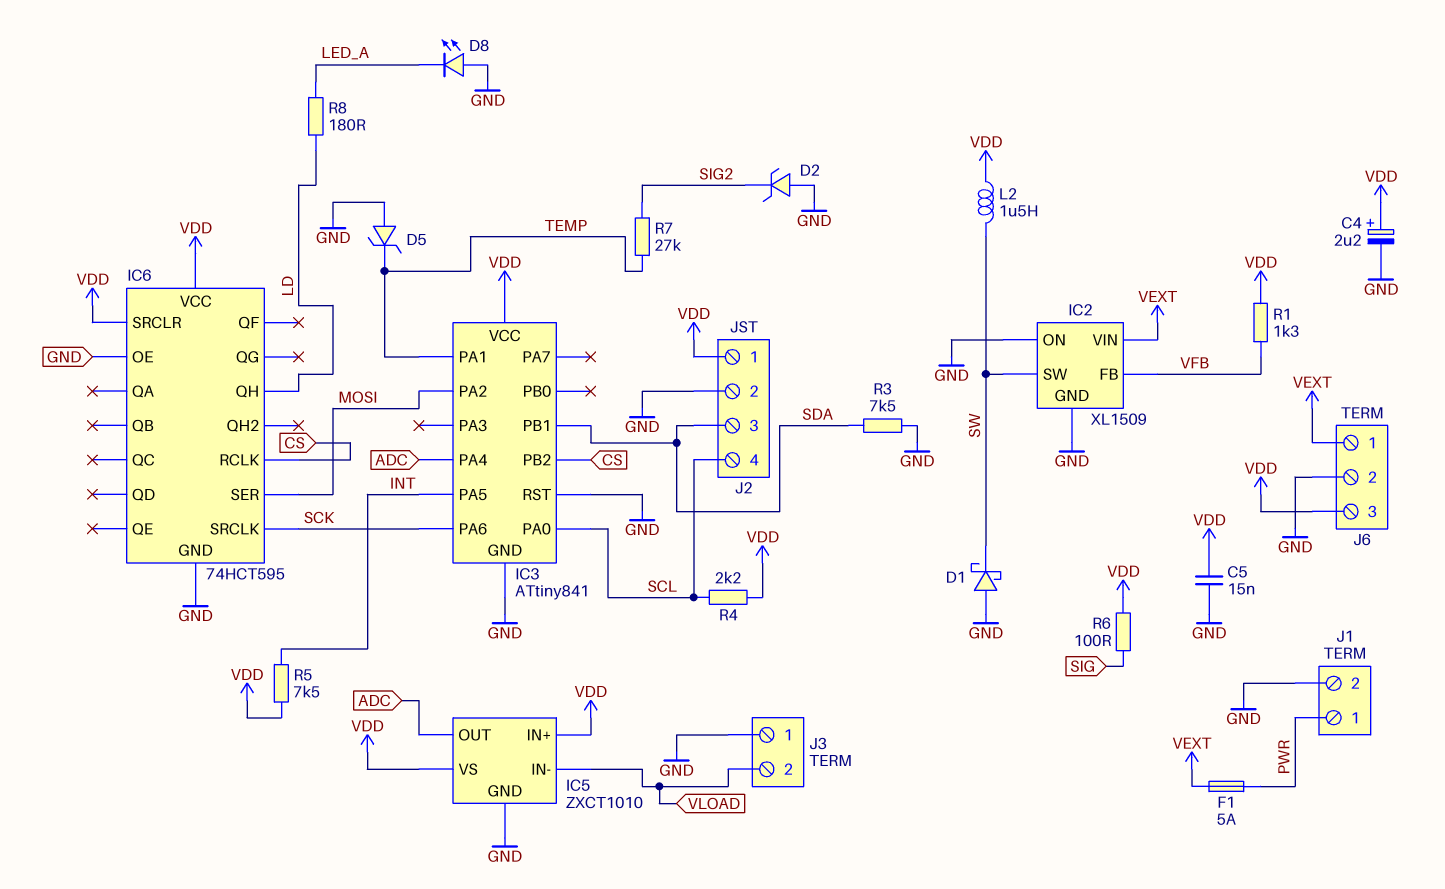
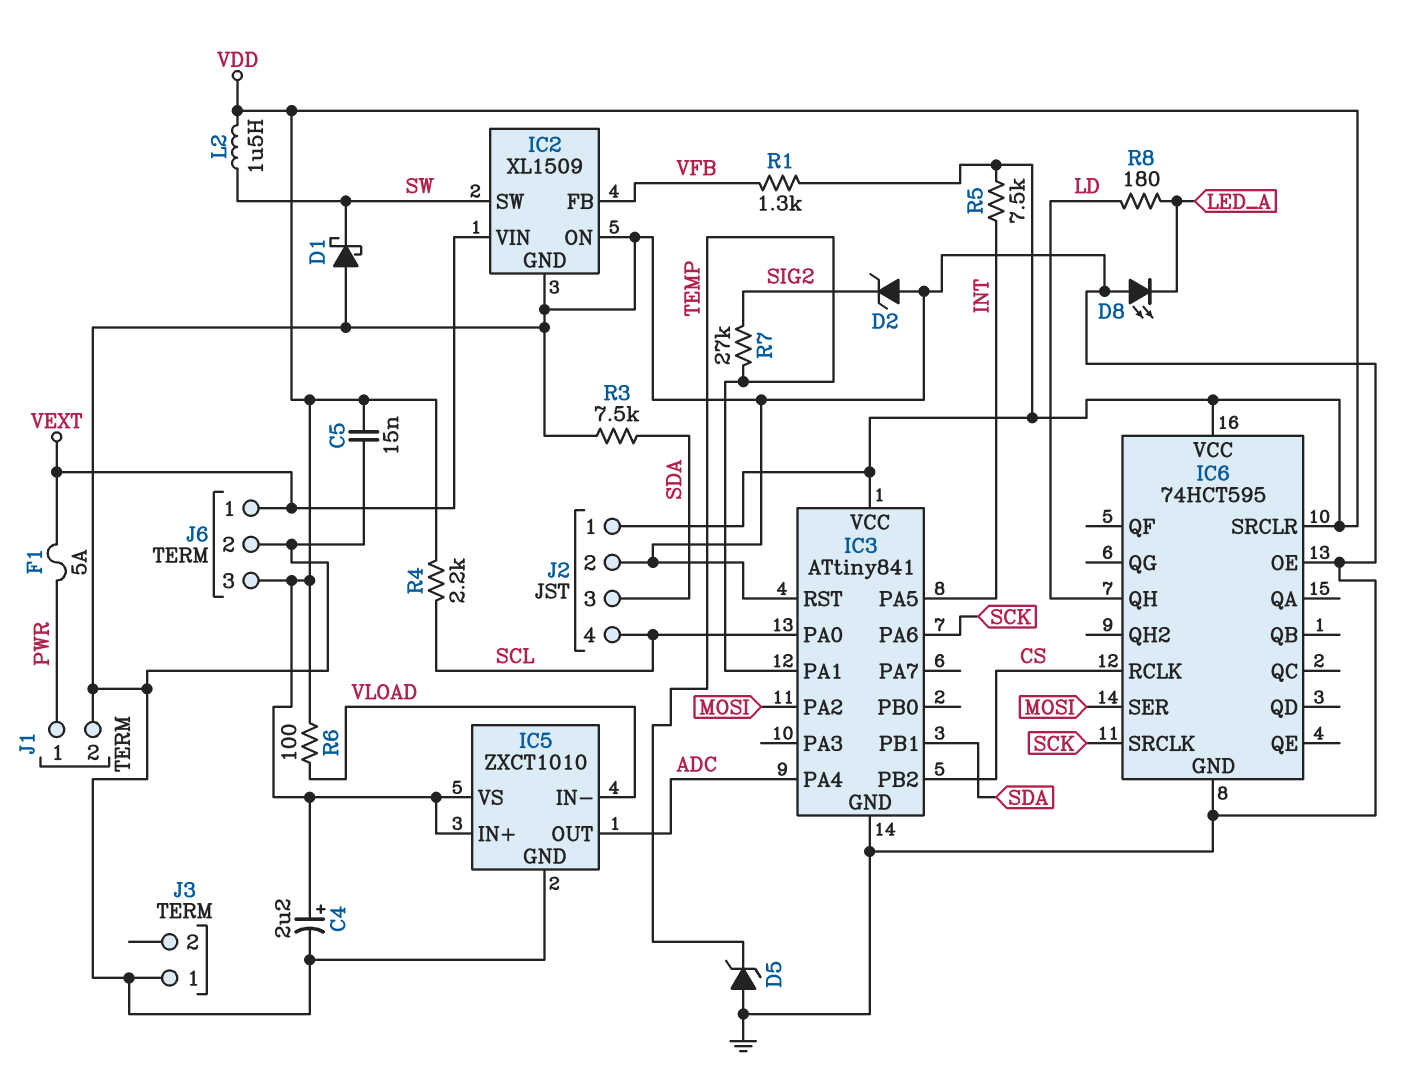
J3 pin 2: VLOAD -> none
R6: 100 (SIG, VDD) -> 100 (VDD, VLOAD)

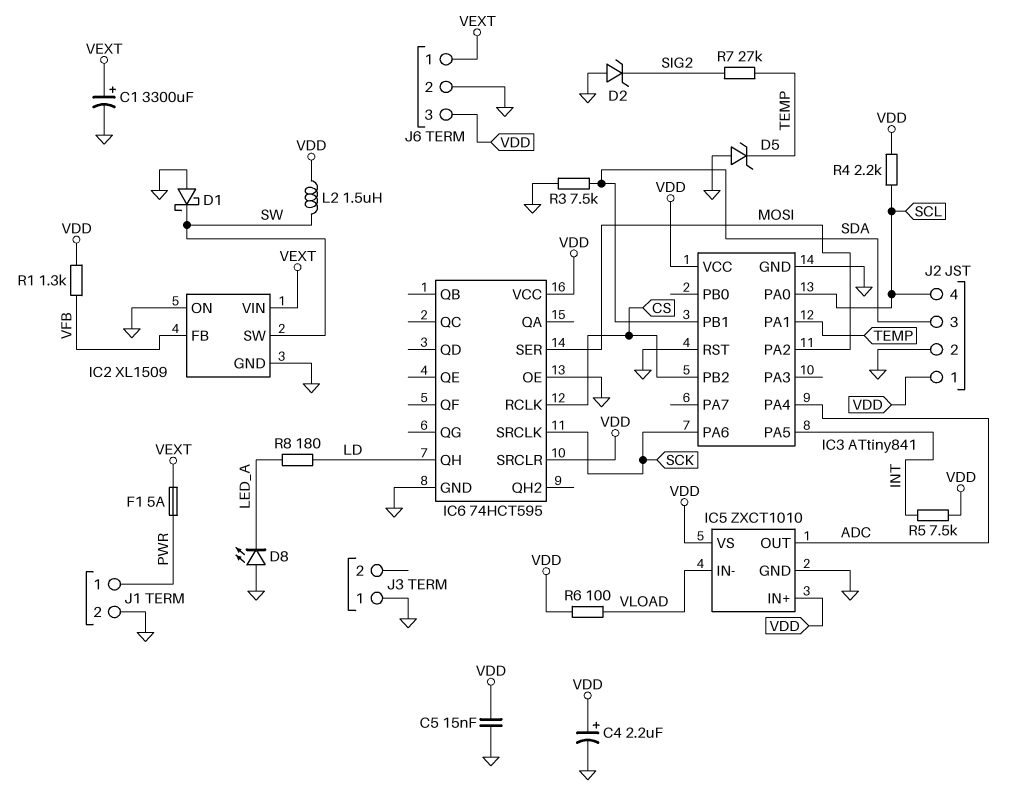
C1: none -> 3300uF (plus VEXT, minus GND)

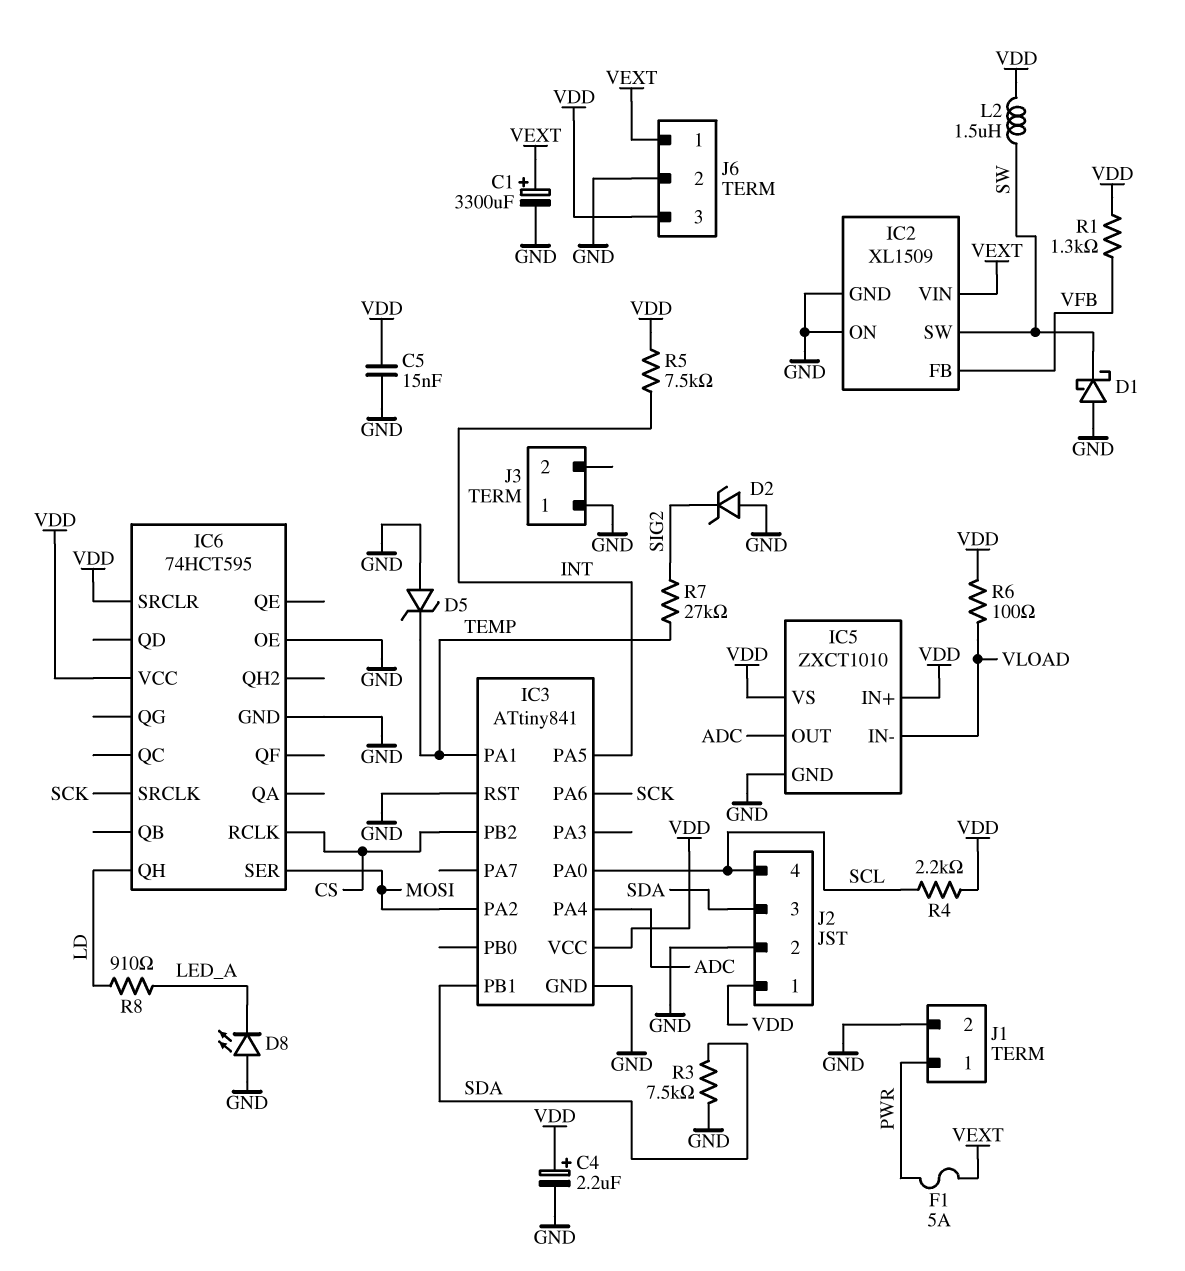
R8: 180 (LD, LED_A) -> 910 (LD, LED_A)

